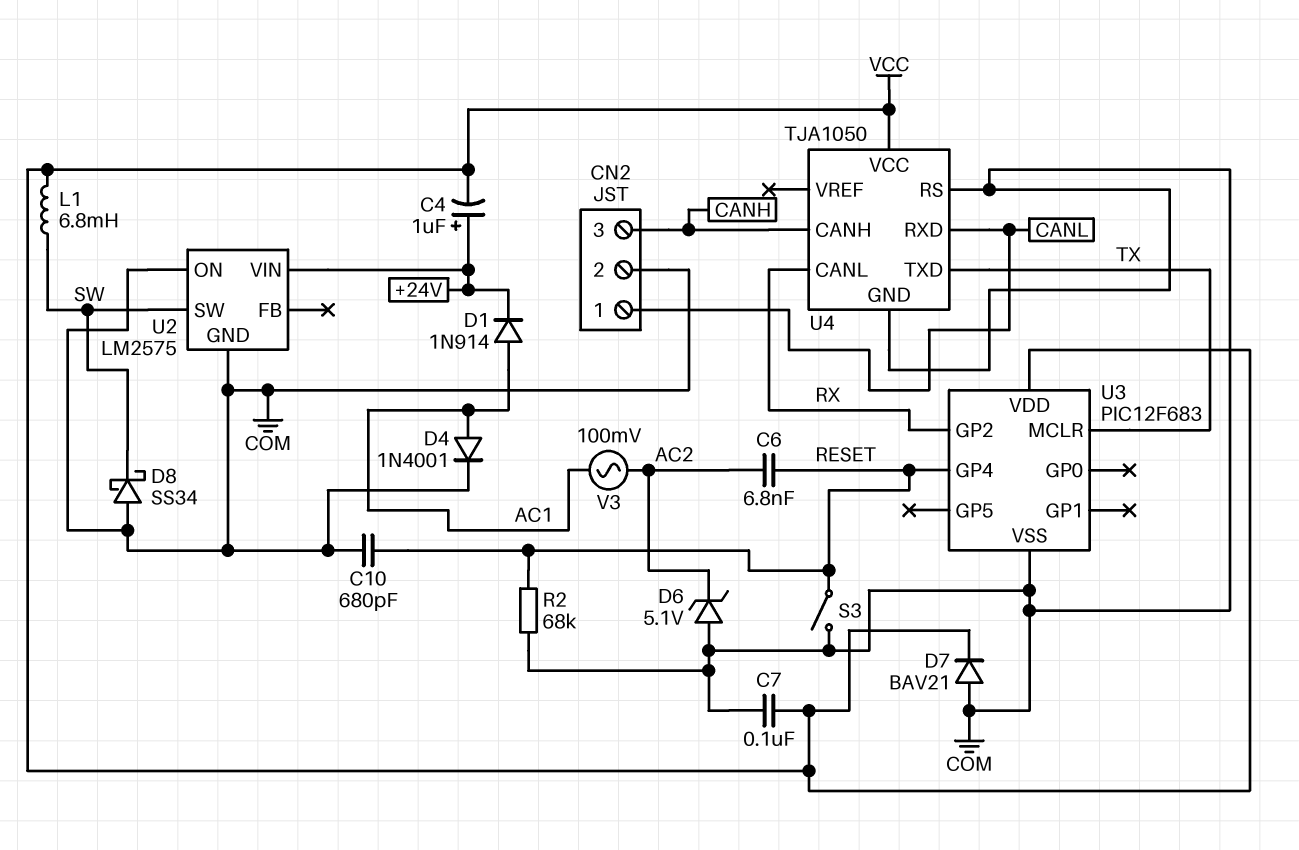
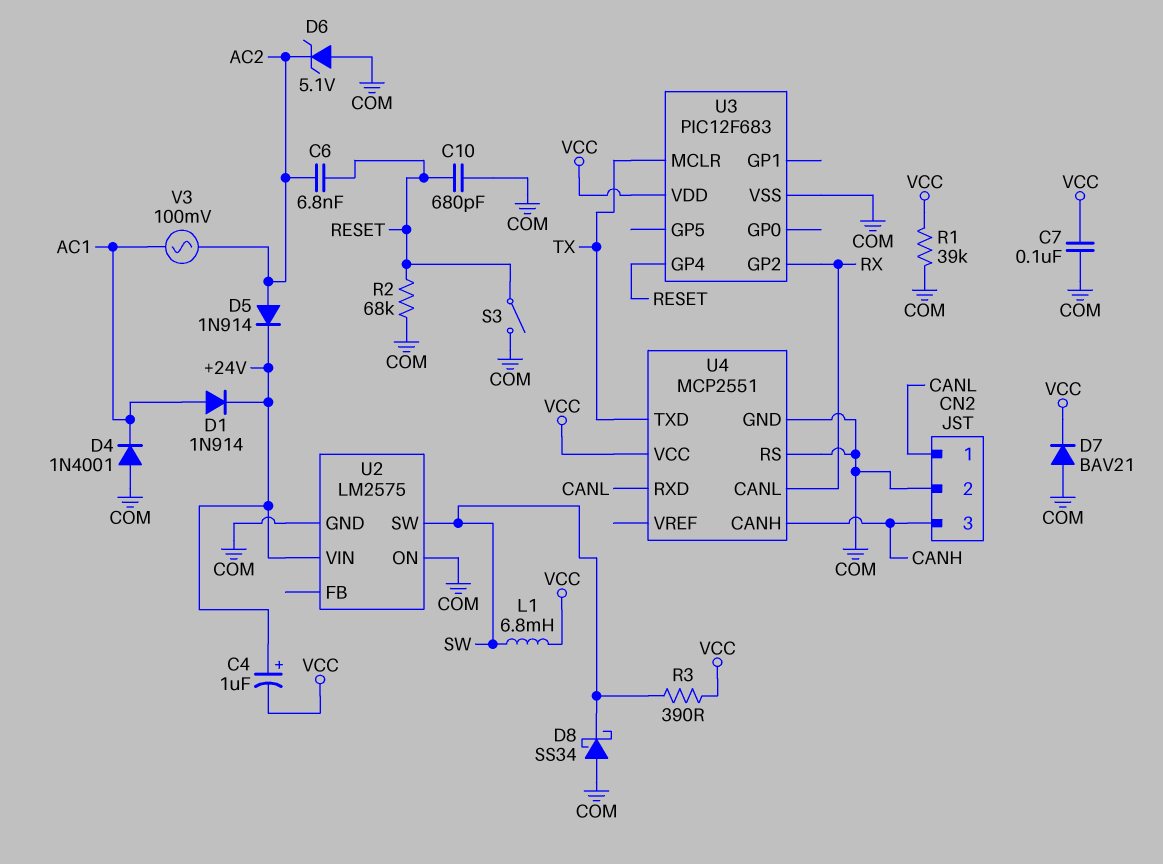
D4: diode 1N4001 (A AC1, K COM) -> diode 1N4001 (A COM, K AC1)
D5: none -> diode 1N914 (A AC2, K +24V)
R1: none -> 39k (COM, VCC)
R3: none -> 390 (SW, VCC)
U4: TJA1050 -> MCP2551

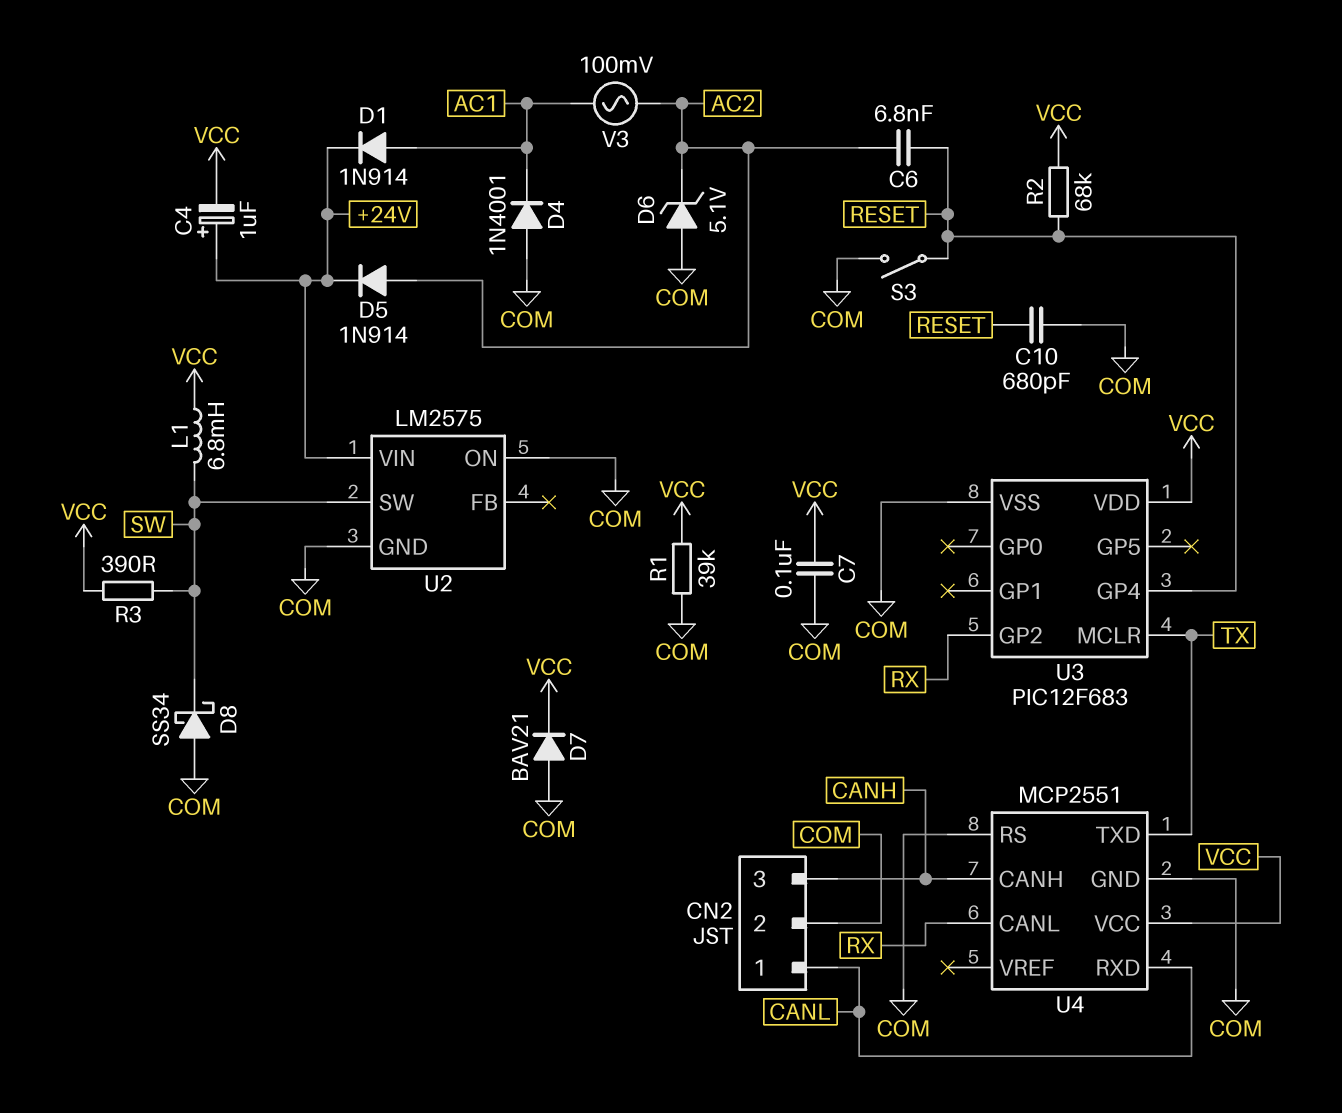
R2: 68k (COM, RESET) -> 68k (RESET, VCC)

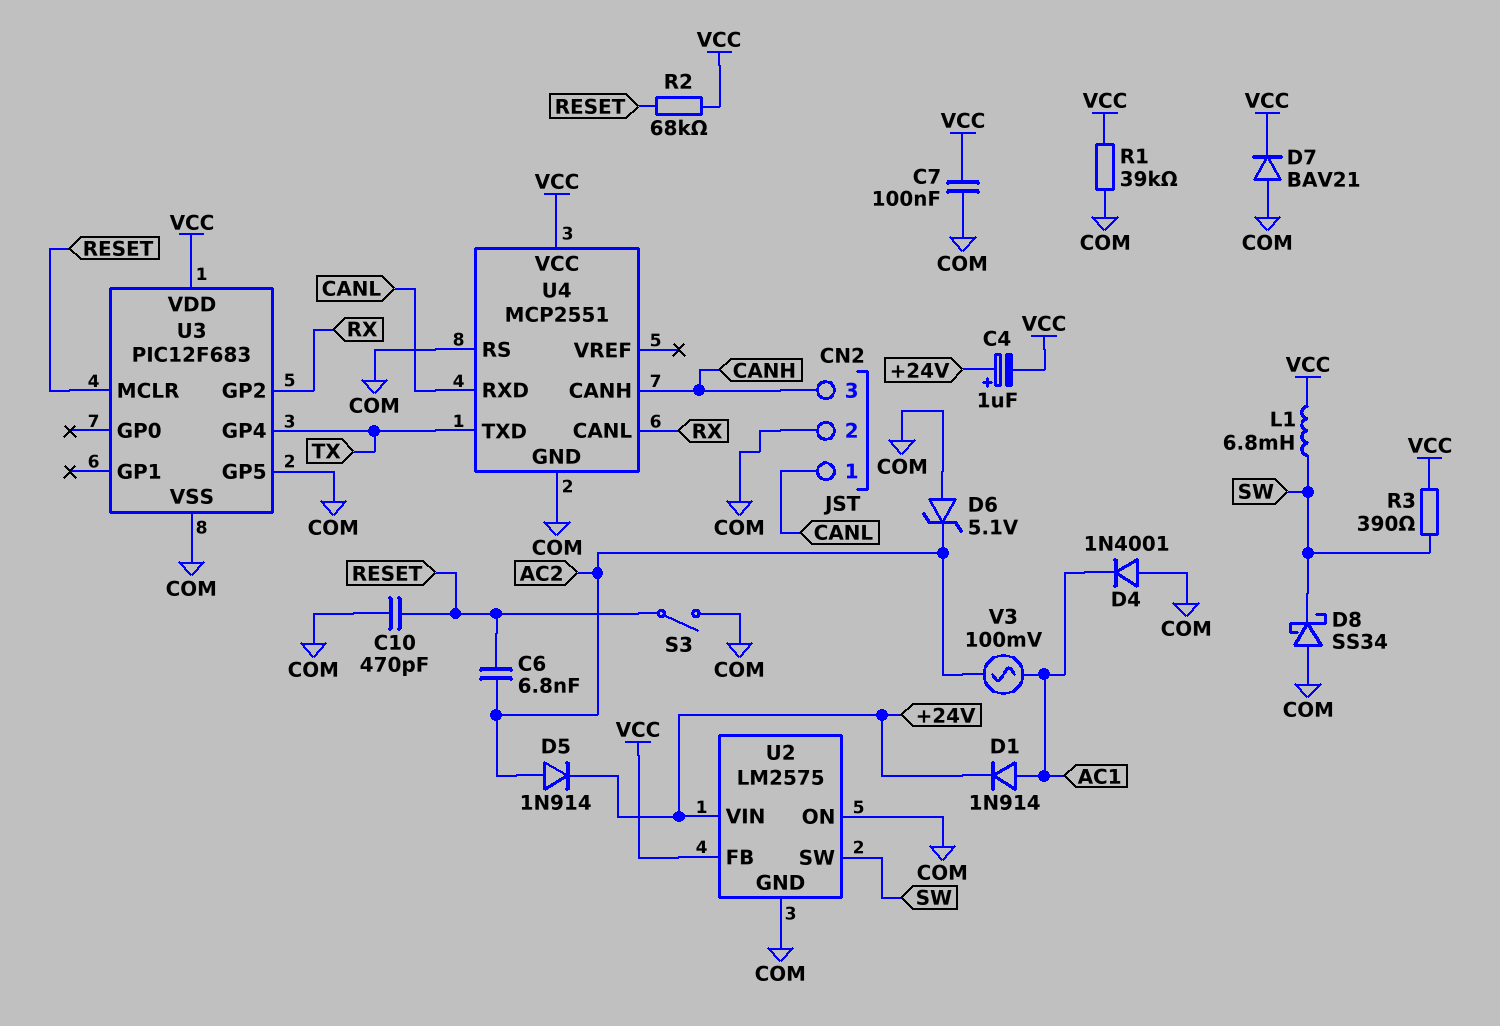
C10: 680pF (COM, RESET) -> 470pF (COM, RESET)
U2 pin FB: none -> VCC
U3 pin GP4: RESET -> TX
U3 pin GP5: none -> COM
U3 pin MCLR: TX -> RESET

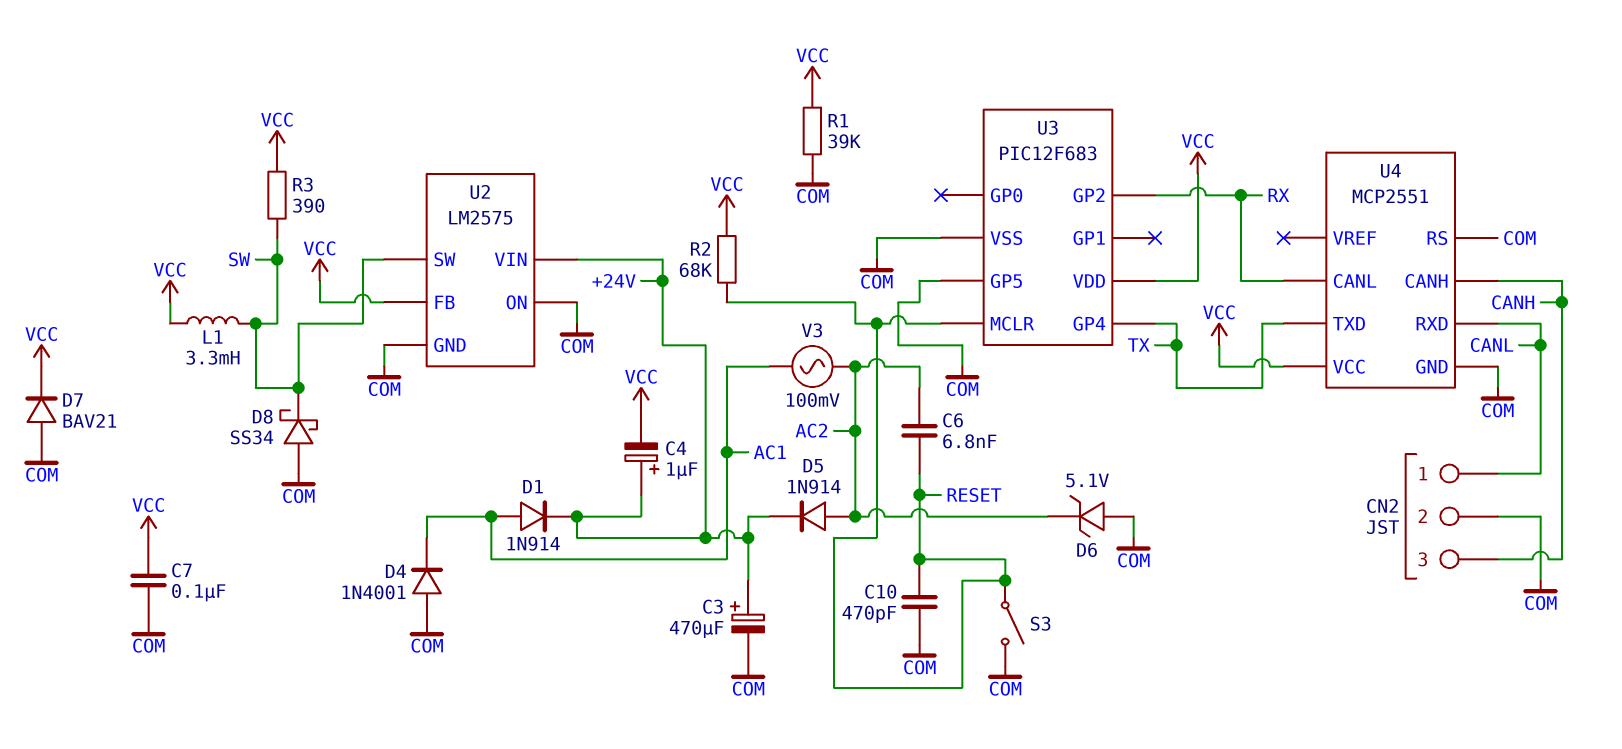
C3: none -> 470uF (plus +24V, minus COM)
L1: 6.8mH (SW, VCC) -> 3.3mH (SW, VCC)

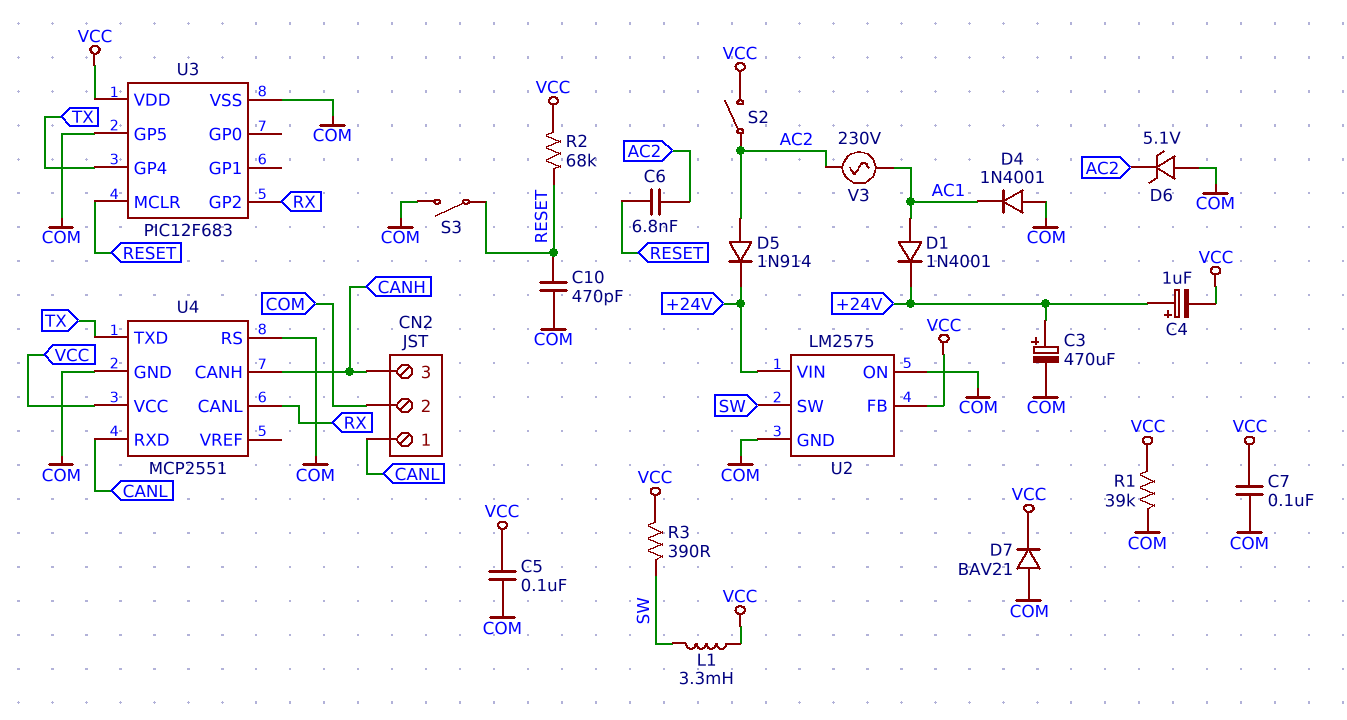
C5: none -> 100nF (COM, VCC)
D1: diode 1N914 (A AC1, K +24V) -> diode 1N4001 (A AC1, K +24V)
D8: schottky SS34 (A COM, K SW) -> none
S2: none -> switch (AC2, VCC)
V3: AC 100mV (AC1, AC2) -> AC 230V (AC1, AC2)

